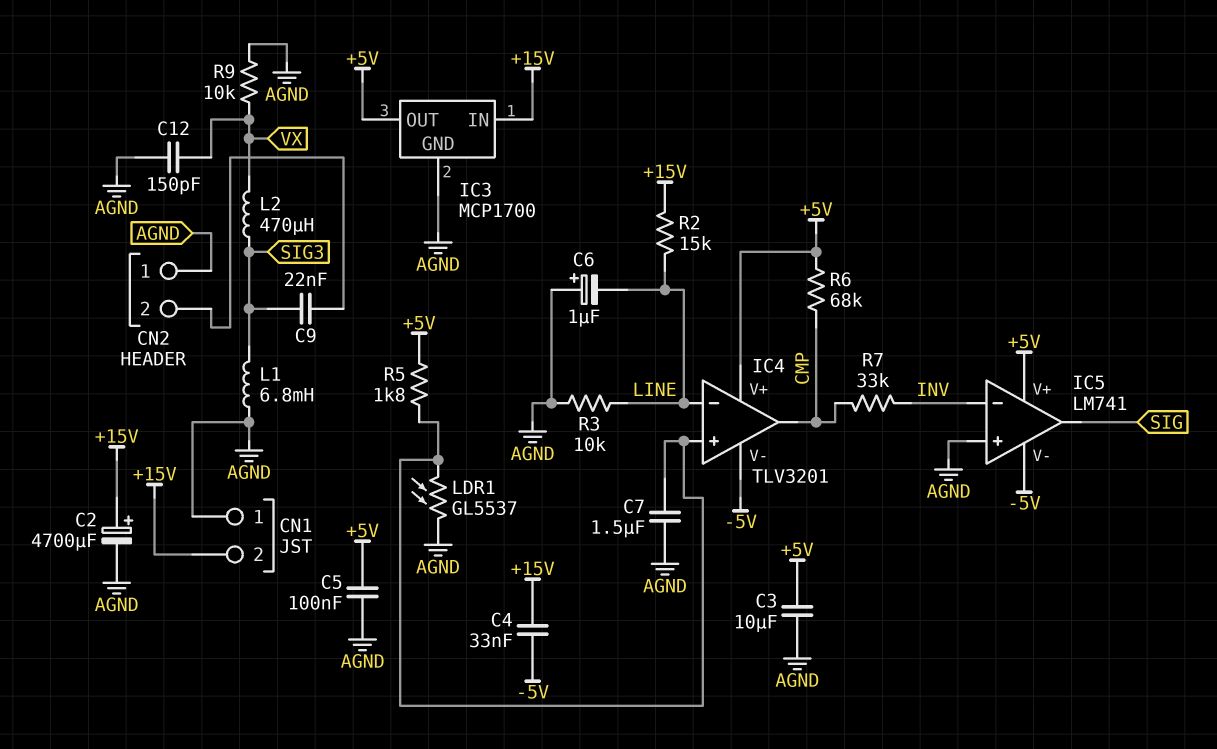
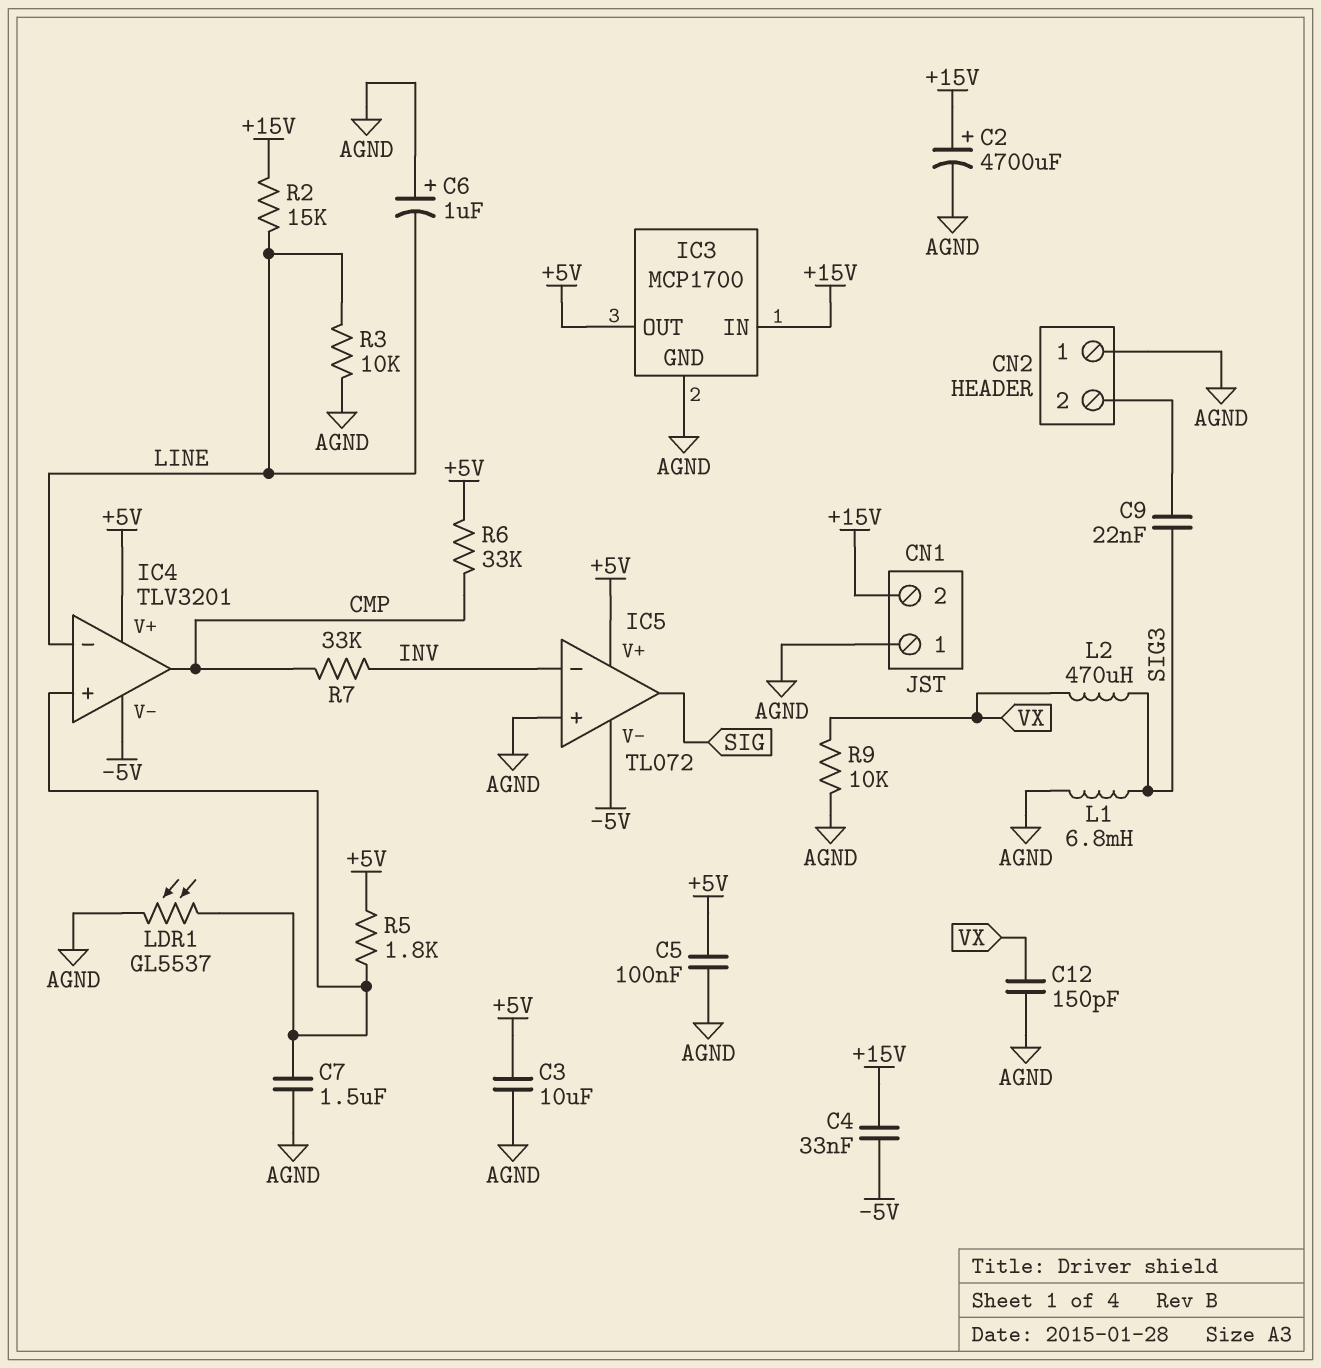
IC5: LM741 -> TL072
R6: 68k (+5V, CMP) -> 33k (+5V, CMP)

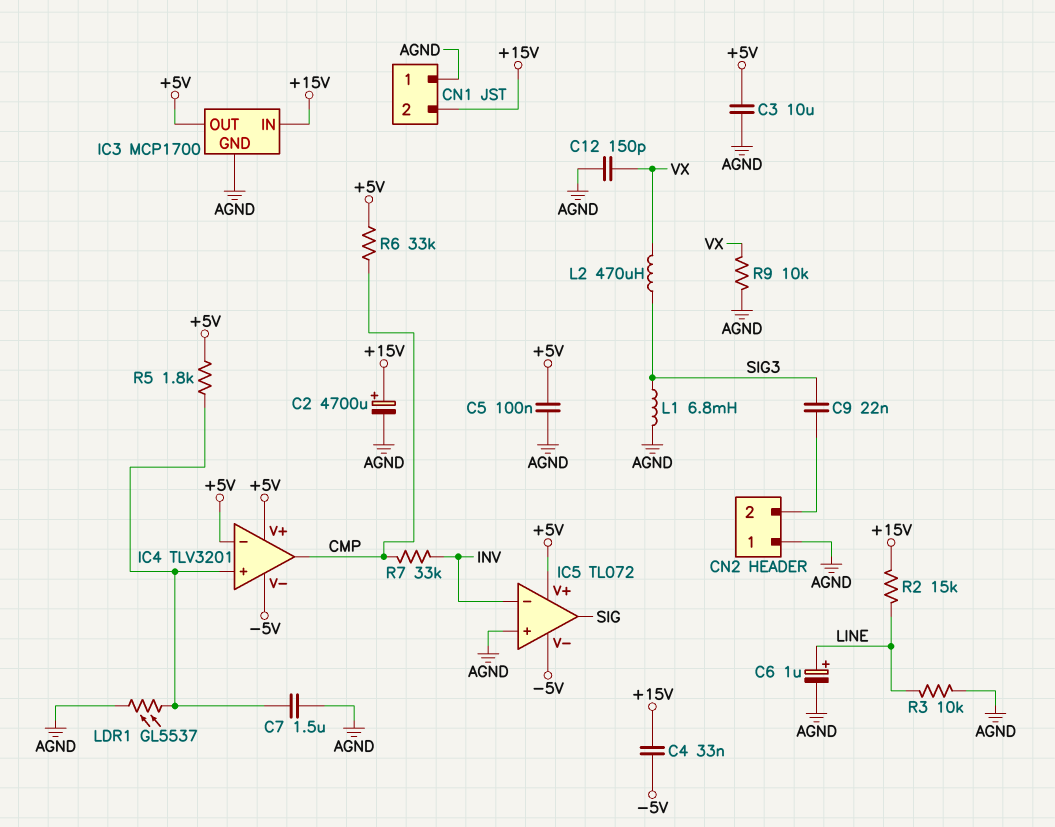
C6: 1uF (plus AGND, minus LINE) -> 1uF (plus LINE, minus AGND)
IC4 pin in-: LINE -> +5V

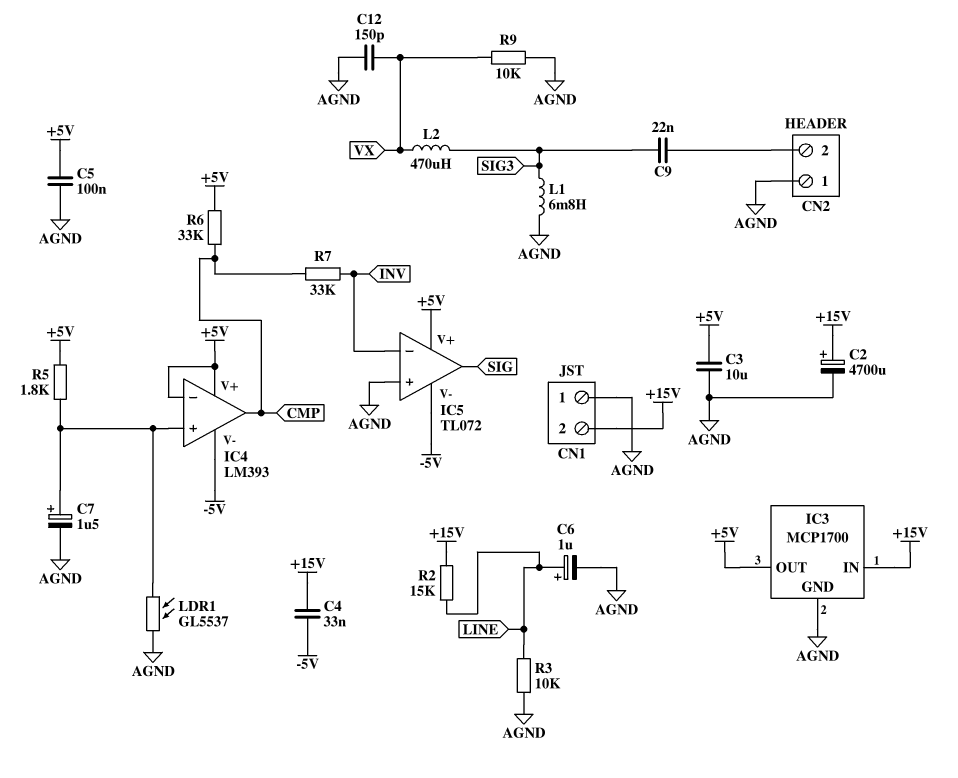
C7: 1.5uF (AGND, IC4/in+) -> 1.5uF (plus IC4/in+, minus AGND)
IC4: TLV3201 -> LM393

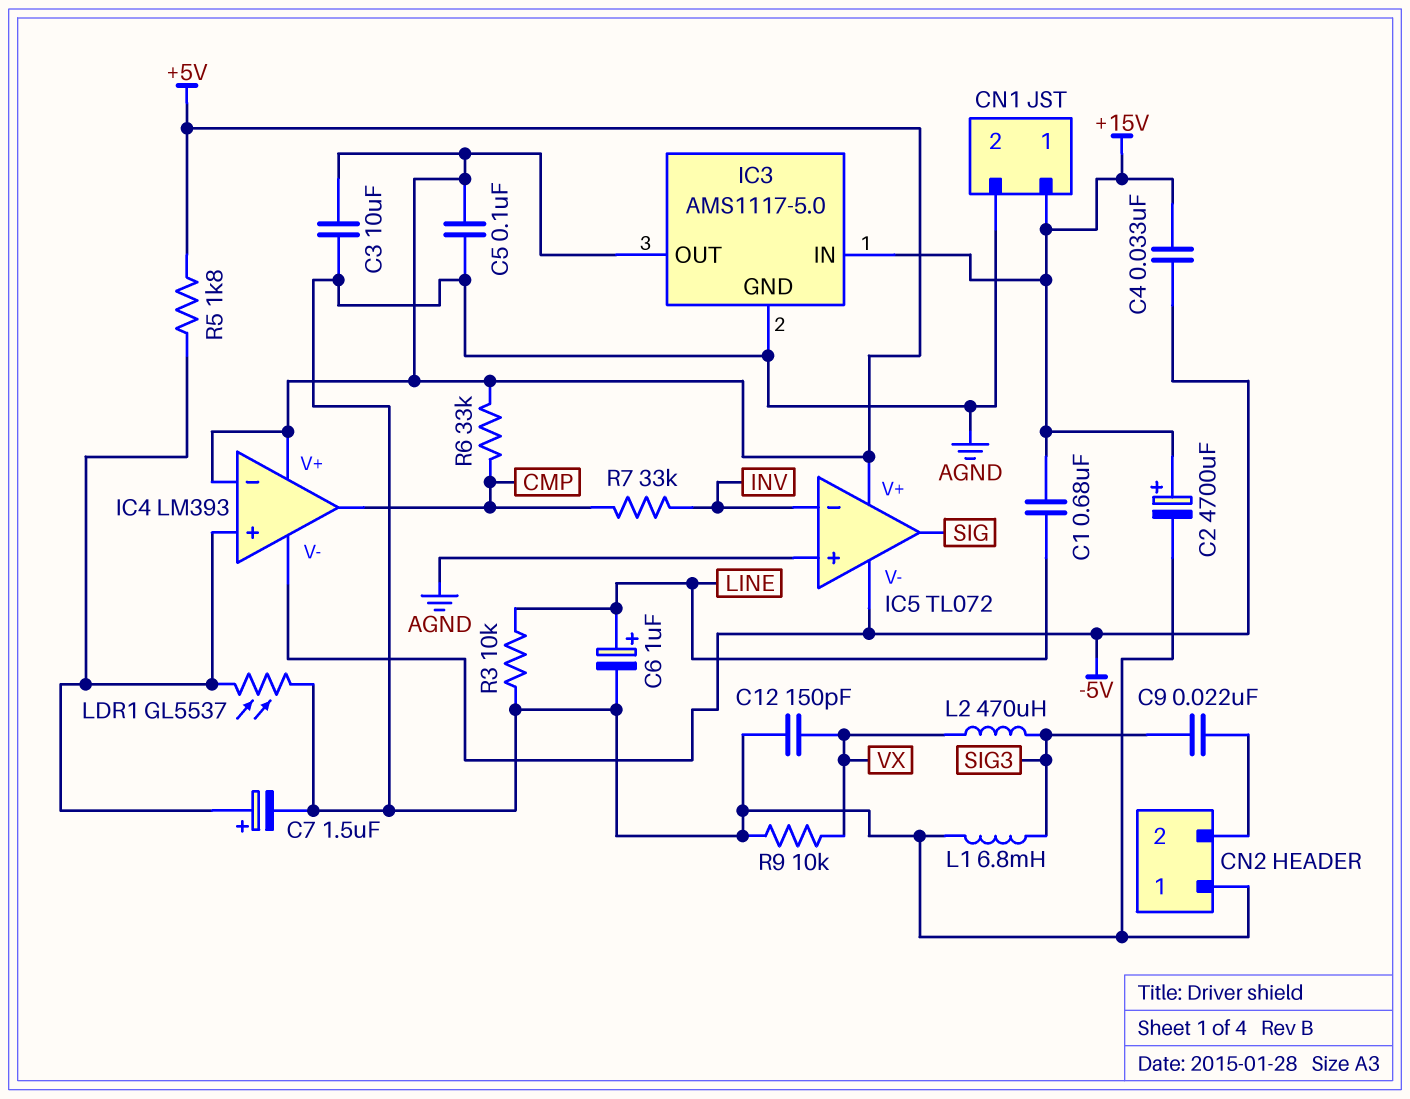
C1: none -> 680nF (+15V, LINE)
CN1 pin 1: AGND -> +15V
CN1 pin 2: +15V -> AGND
IC3: MCP1700 -> AMS1117-5.0
R2: 15k (+15V, LINE) -> none

